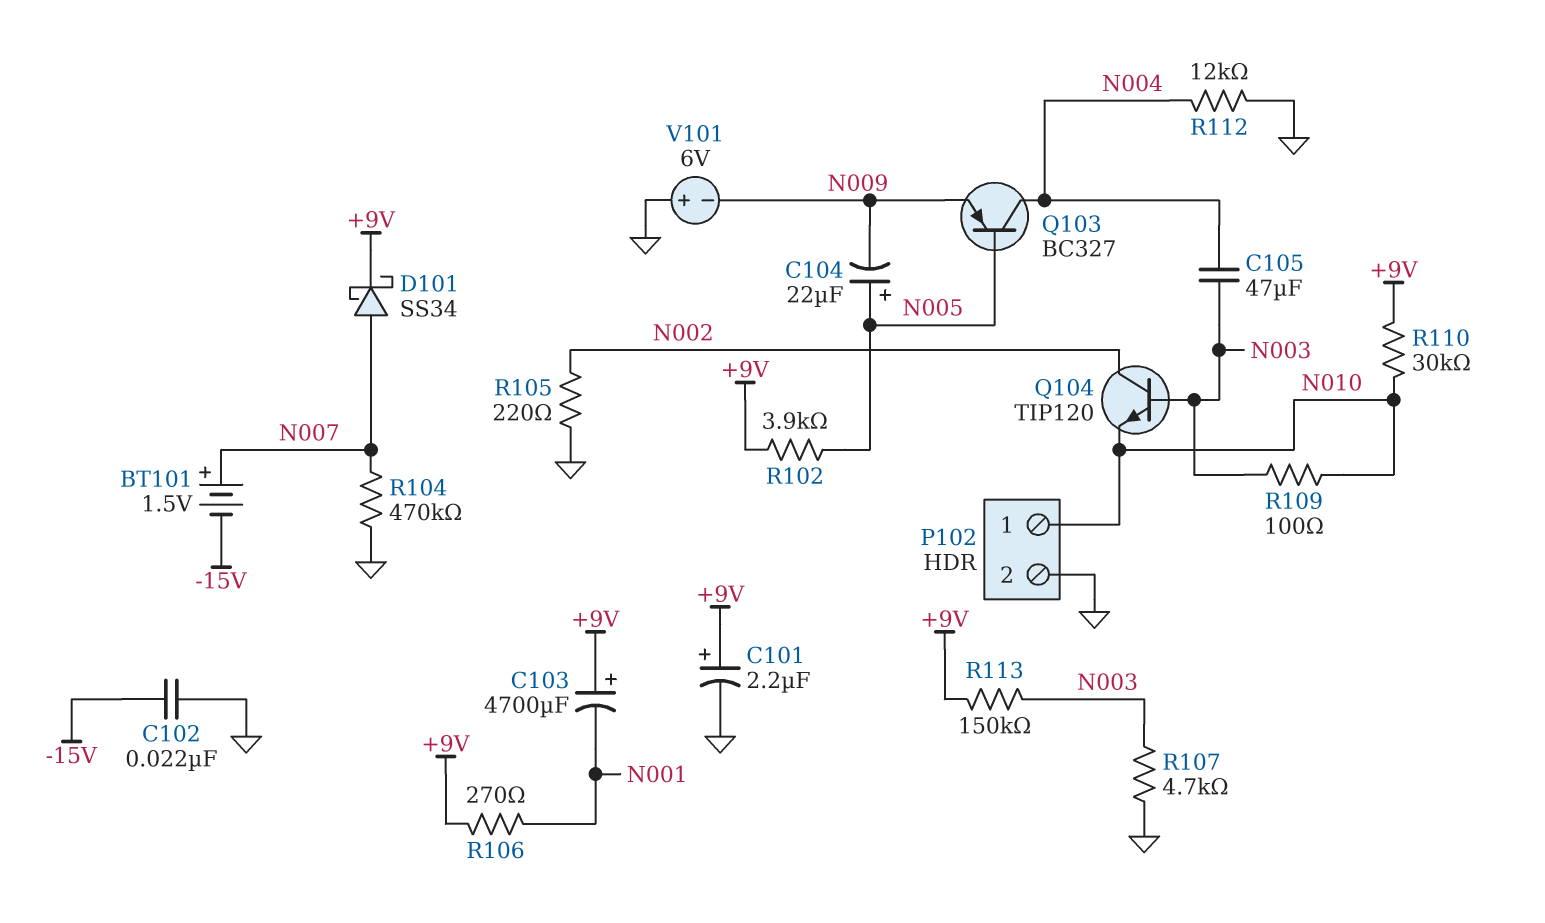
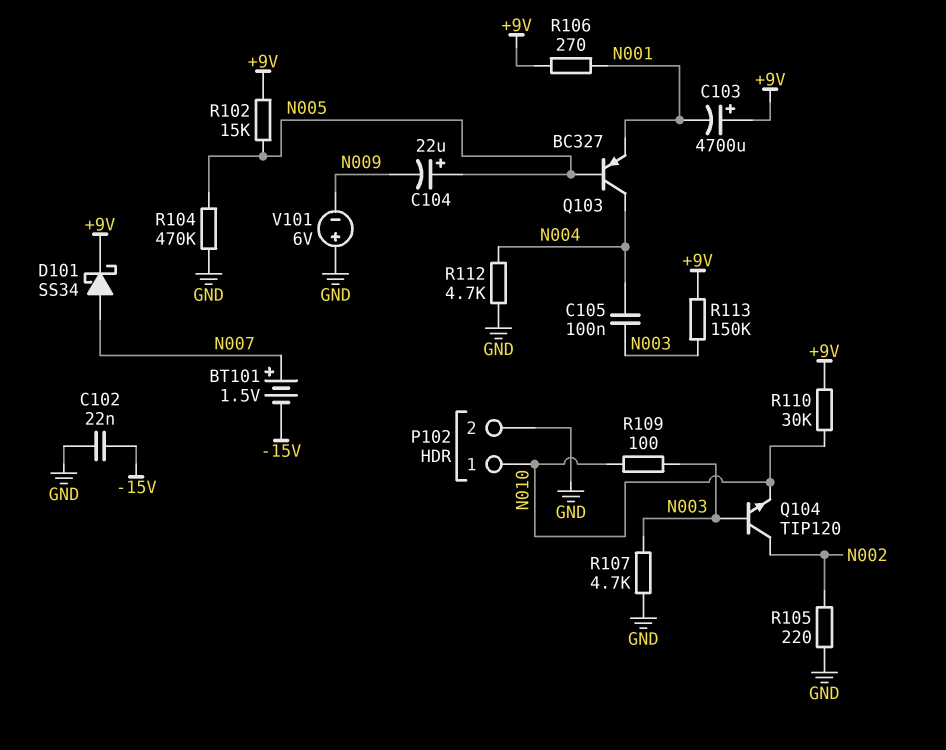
C101: 2.2uF (plus +9V, minus GND) -> none
C105: 47uF (N003, N004) -> 100nF (N003, N004)
Q103: PNP BC327 (B N005, C N004, E N009) -> PNP BC327 (B N005, C N004, E N001)
R102: 3.9k (+9V, N005) -> 15k (+9V, N005)
R104: 470k (GND, N007) -> 470k (GND, N005)
R112: 12k (GND, N004) -> 4.7k (GND, N004)

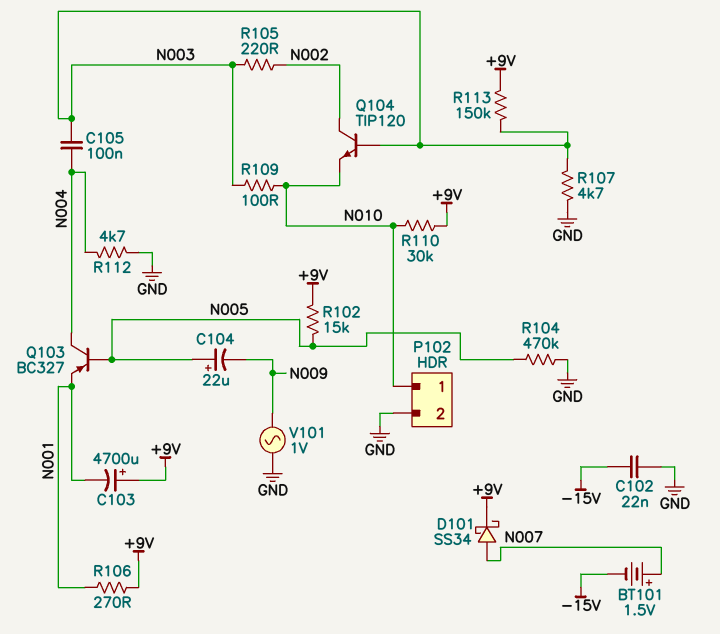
R105: 220 (GND, N002) -> 220 (N002, N003)
V101: 6V (plus GND, minus N009) -> AC 1V (GND, N009)

